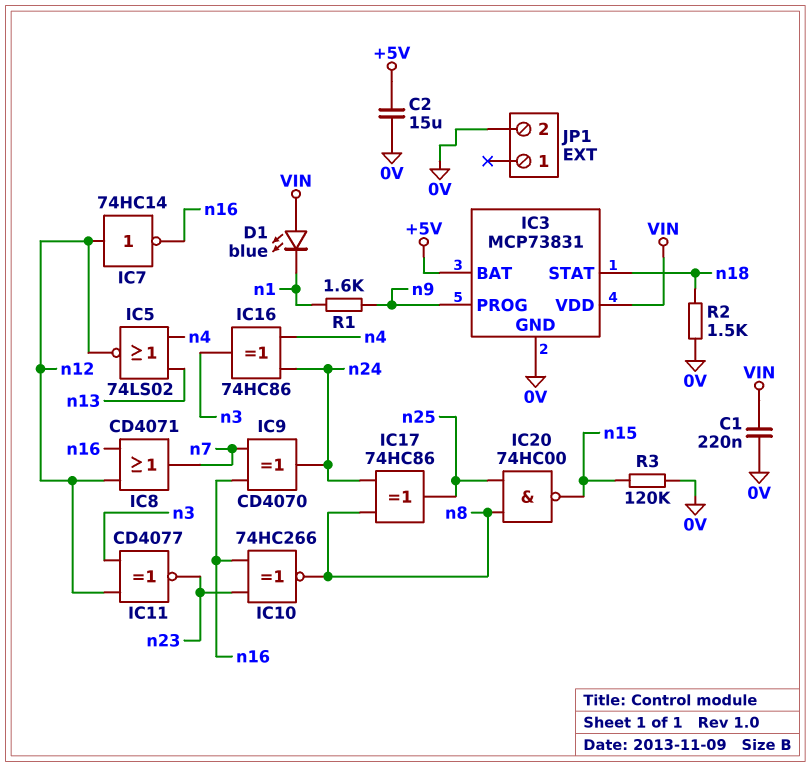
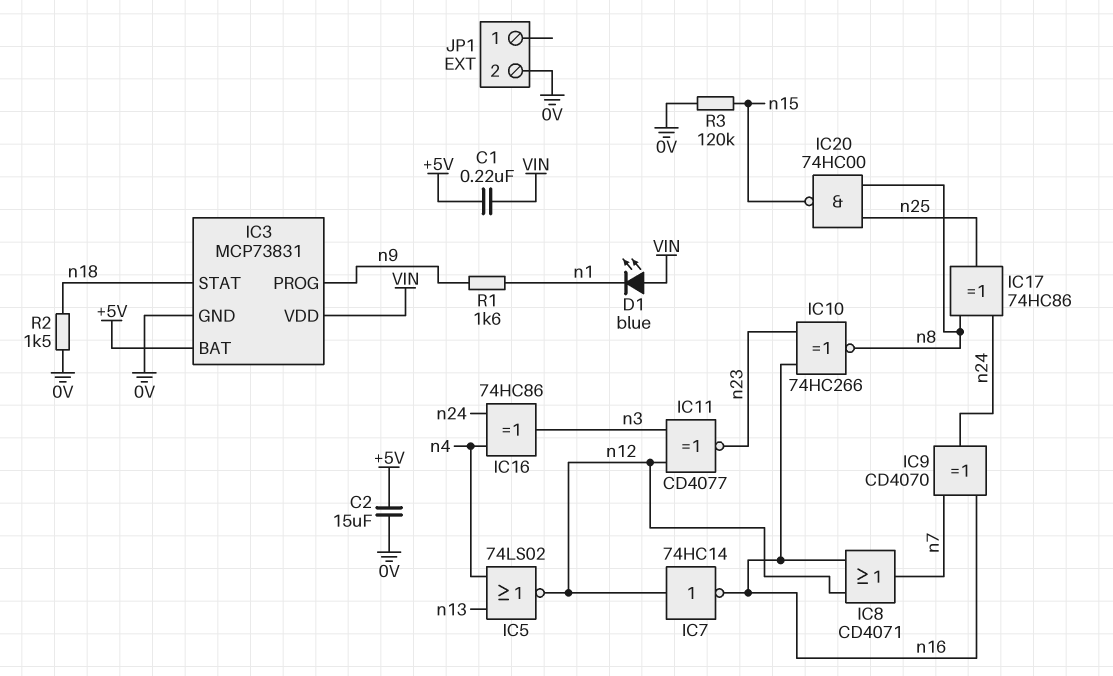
C1: 220nF (0V, VIN) -> 220nF (+5V, VIN)

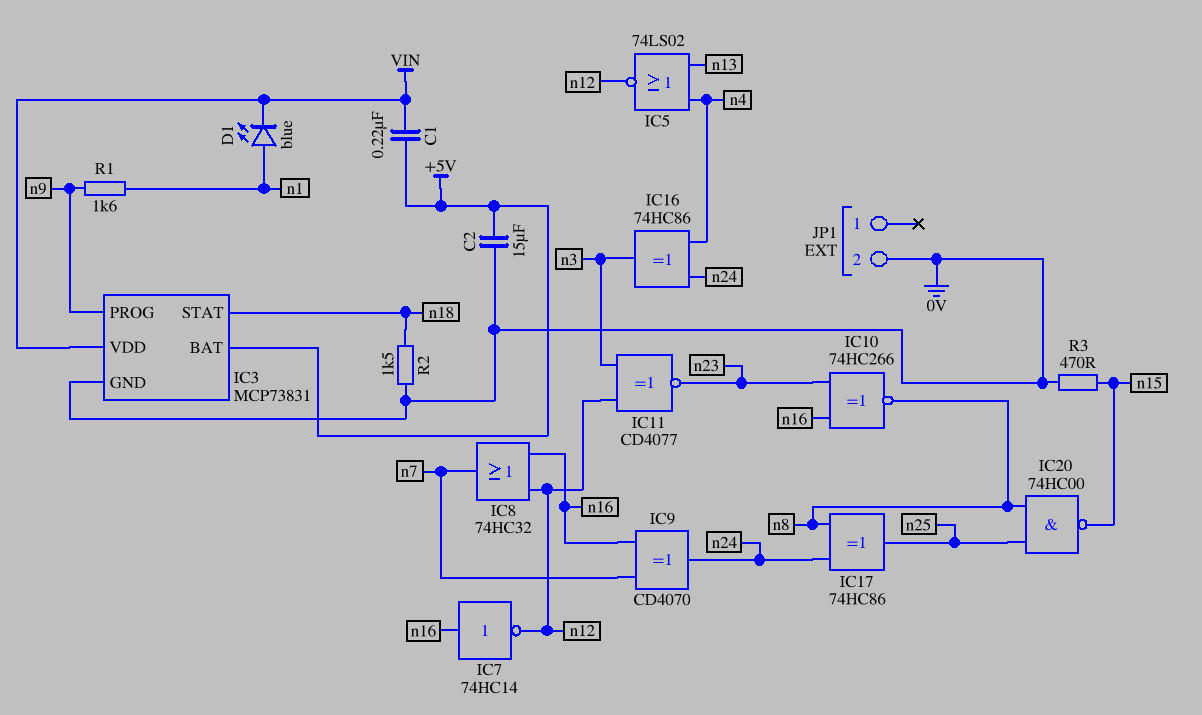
D1: LED blue (A VIN, K n1) -> LED blue (A n1, K VIN)
IC7: NOT 74HC14 (in n12, out n16) -> NOT 74HC14 (in n16, out n12)
IC8: OR CD4071 (in n12, in n16, out n7) -> OR 74HC32 (in n12, in n16, out n7)
R3: 120k (0V, n15) -> 470 (0V, n15)

